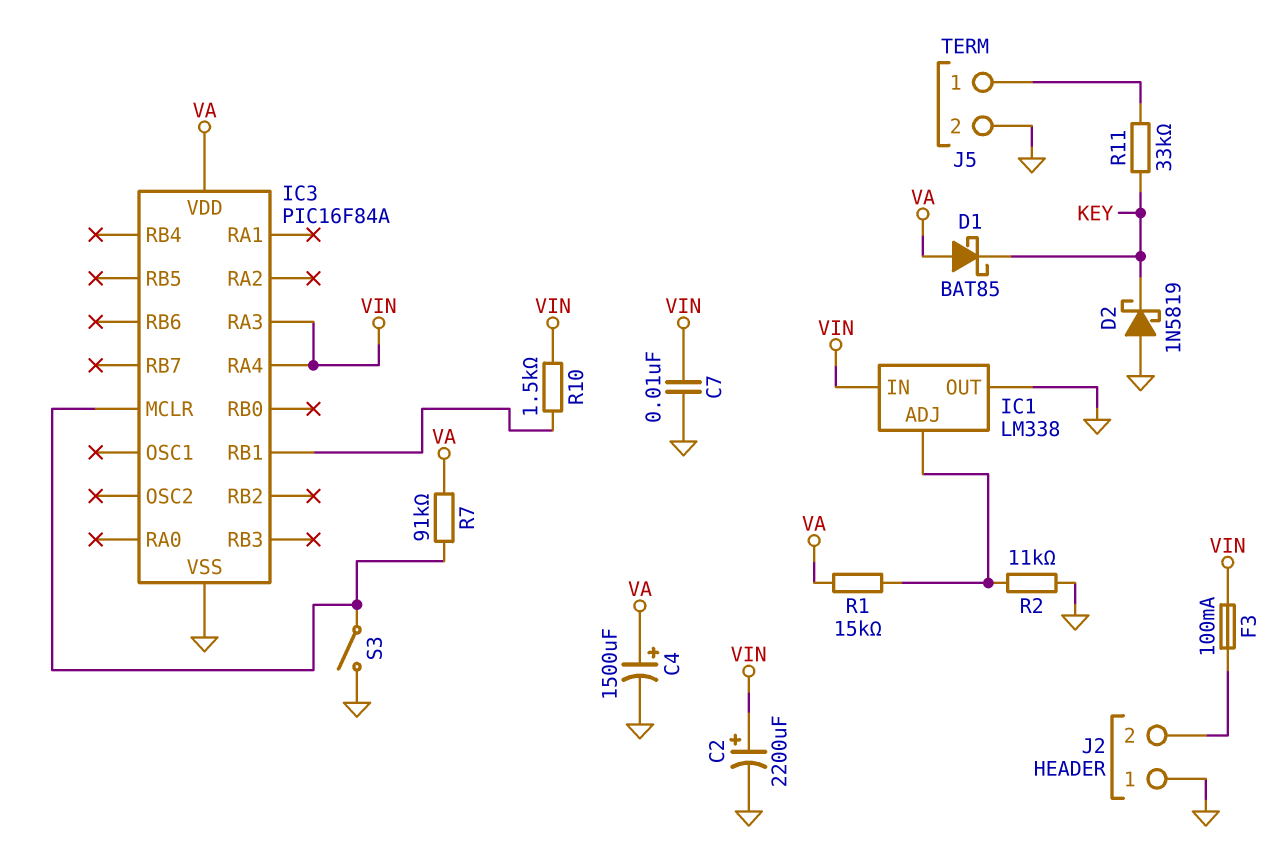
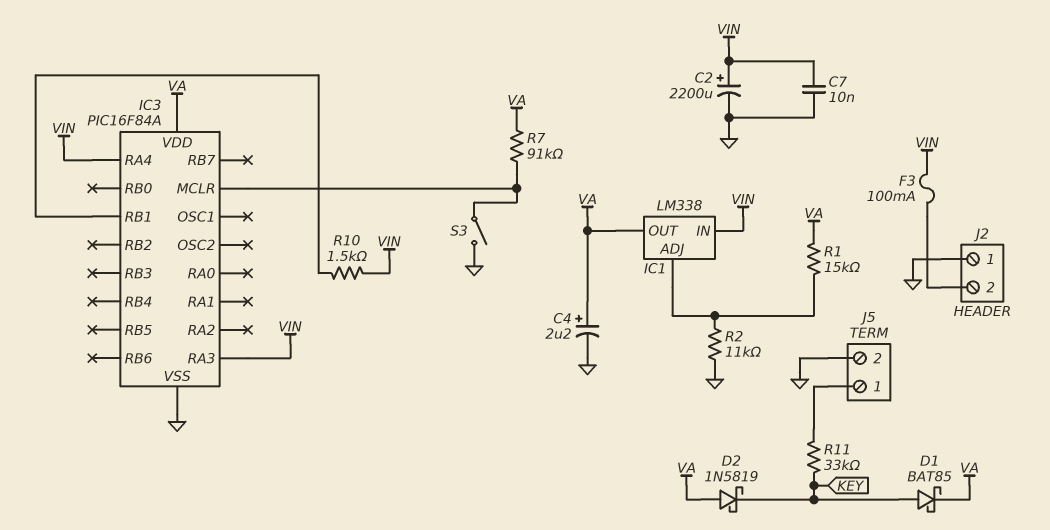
C4: 1500uF (plus VA, minus GND) -> 2.2uF (plus VA, minus GND)
D1: schottky BAT85 (A VA, K KEY) -> schottky BAT85 (A KEY, K VA)
D2: schottky 1N5819 (A GND, K KEY) -> schottky 1N5819 (A VA, K KEY)
IC1 pin OUT: GND -> VA

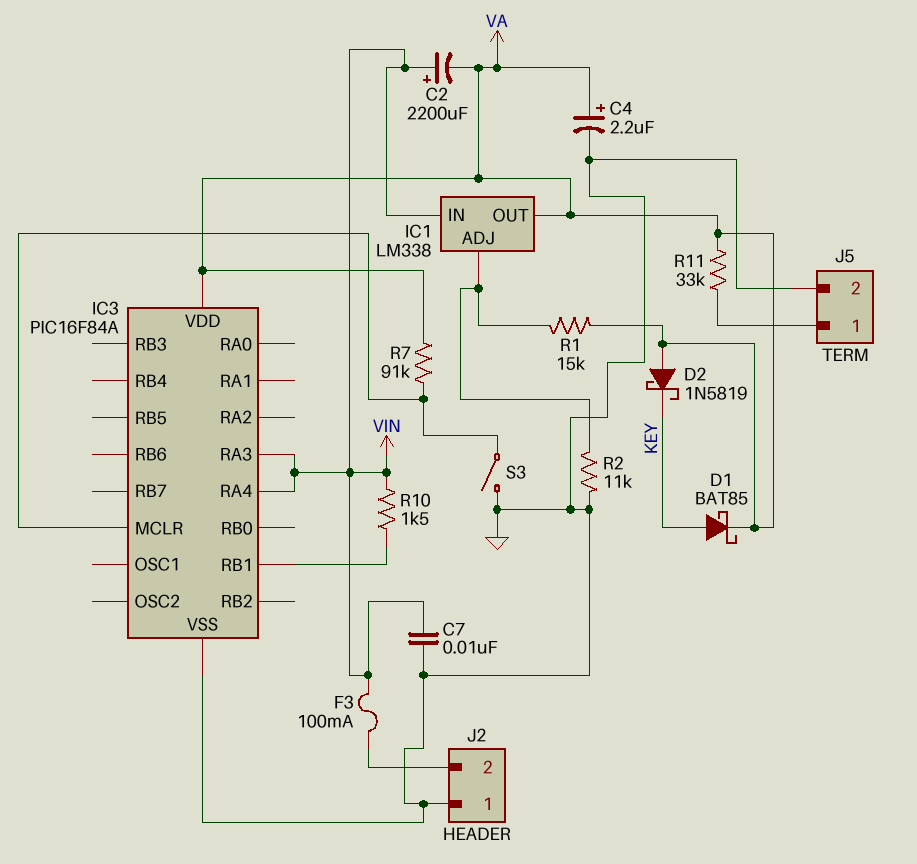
C2: 2200uF (plus VIN, minus GND) -> 2200uF (plus VIN, minus VA)
R11: 33k (J5/1, KEY) -> 33k (J5/1, VA)

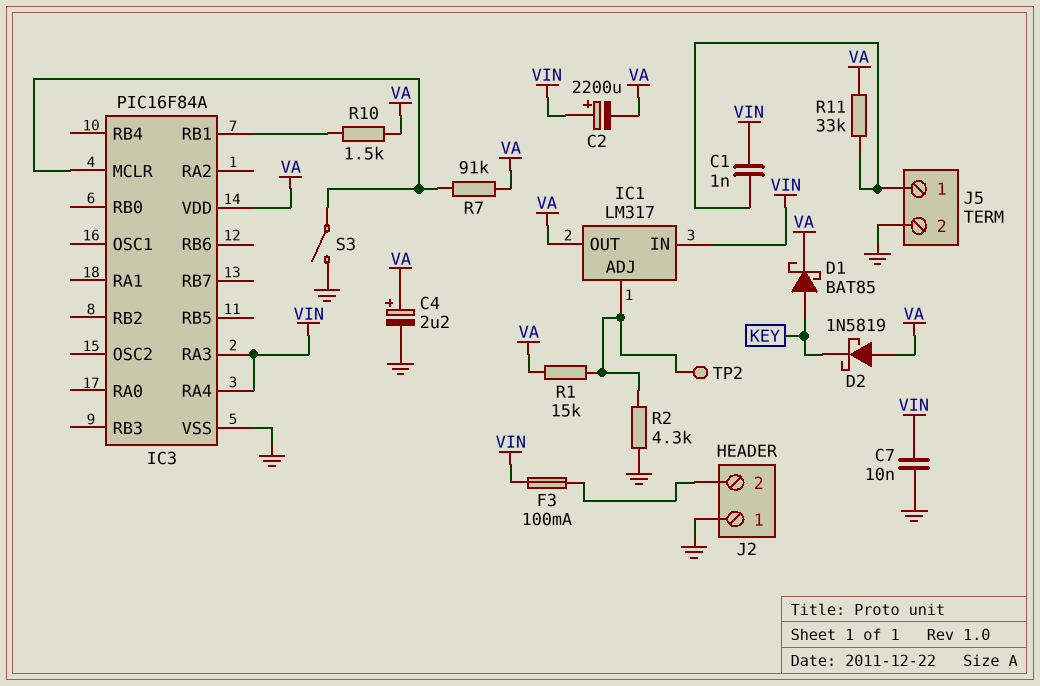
C1: none -> 1nF (J5/1, VIN)
IC1: LM338 -> LM317
R2: 11k (GND, IC1/ADJ) -> 4.3k (GND, IC1/ADJ)
R10: 1.5k (IC3/RB1, VIN) -> 1.5k (IC3/RB1, VA)
TP2: none -> test point (IC1/ADJ)

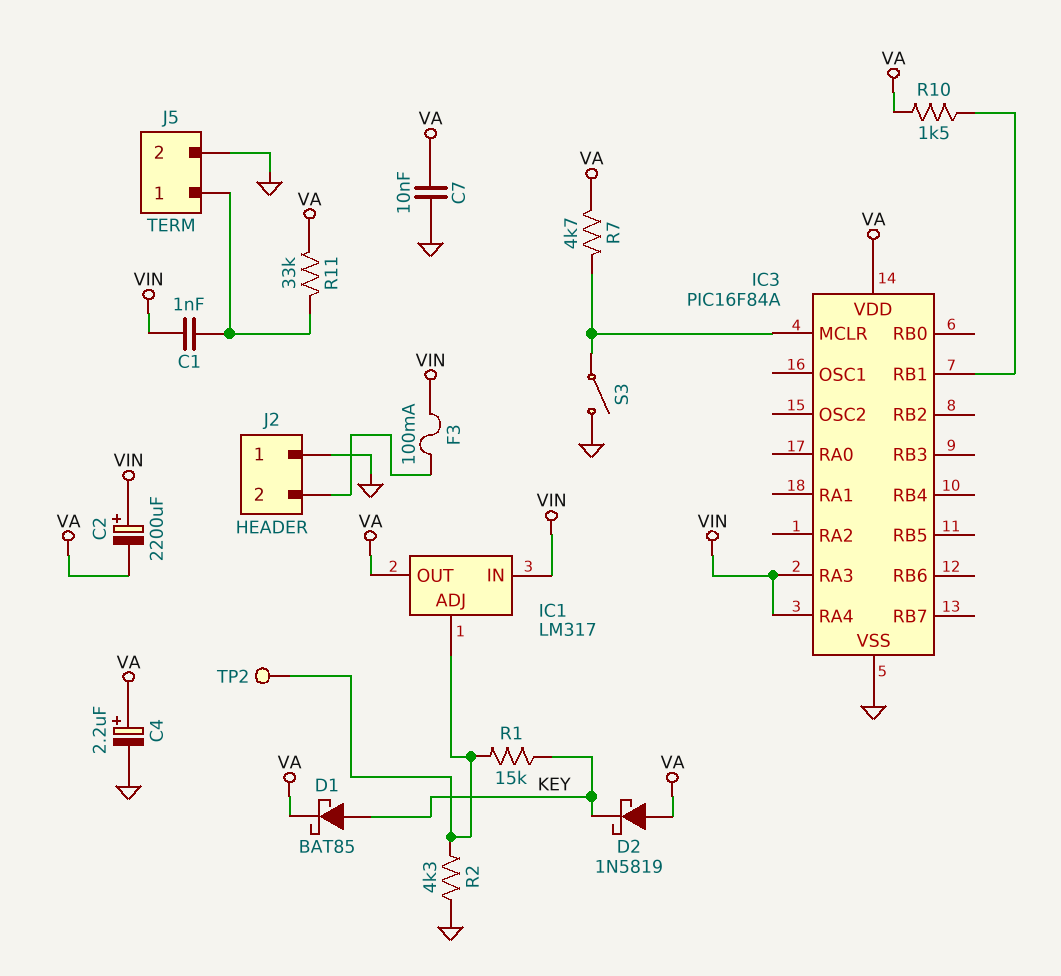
C7: 10nF (GND, VIN) -> 10nF (GND, VA)
R1: 15k (IC1/ADJ, VA) -> 15k (IC1/ADJ, KEY)
R7: 91k (IC3/MCLR, VA) -> 4.7k (IC3/MCLR, VA)

